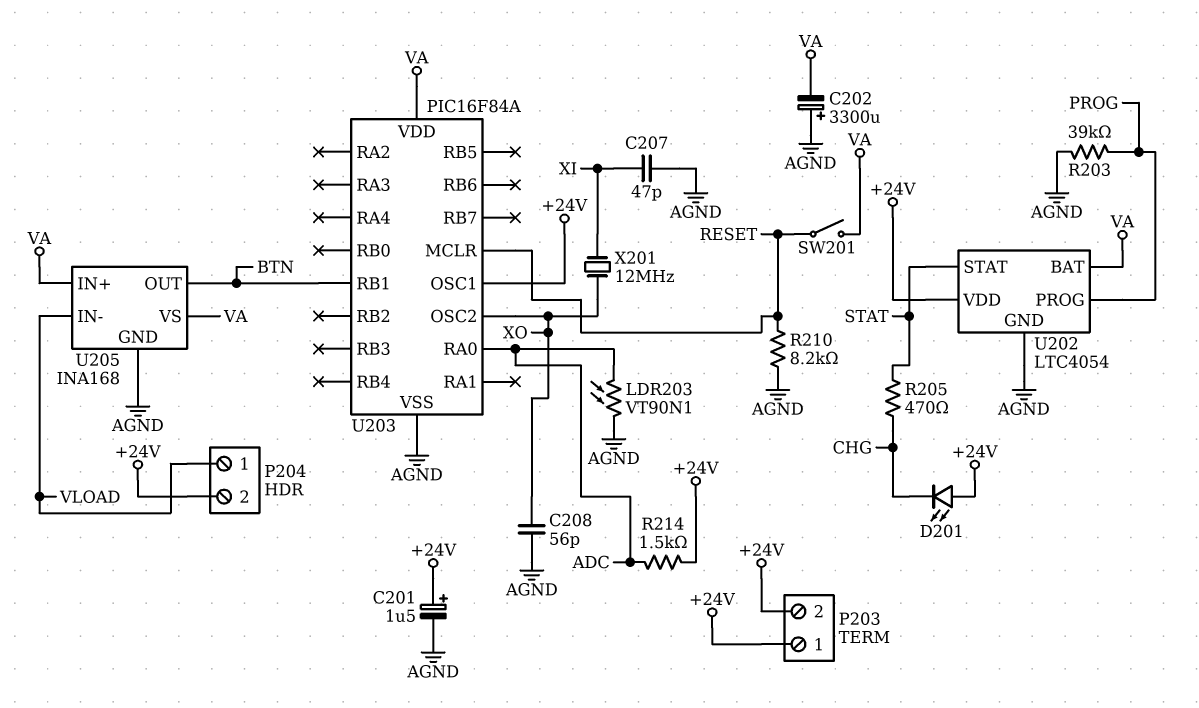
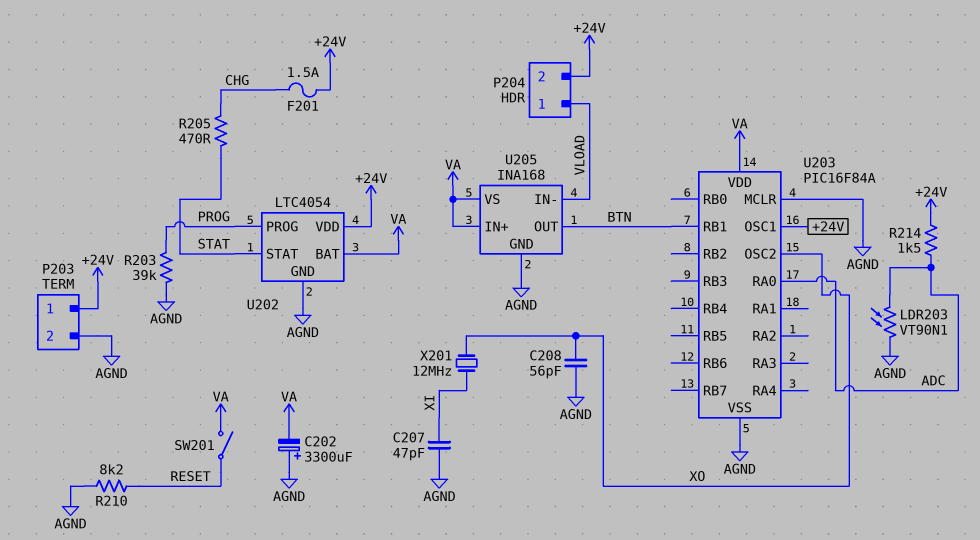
C201: 1.5uF (plus +24V, minus AGND) -> none
D201: LED (A +24V, K CHG) -> none
F201: none -> 1.5A (+24V, CHG)
P203 pin 2: +24V -> AGND
U203 pin MCLR: RESET -> AGND

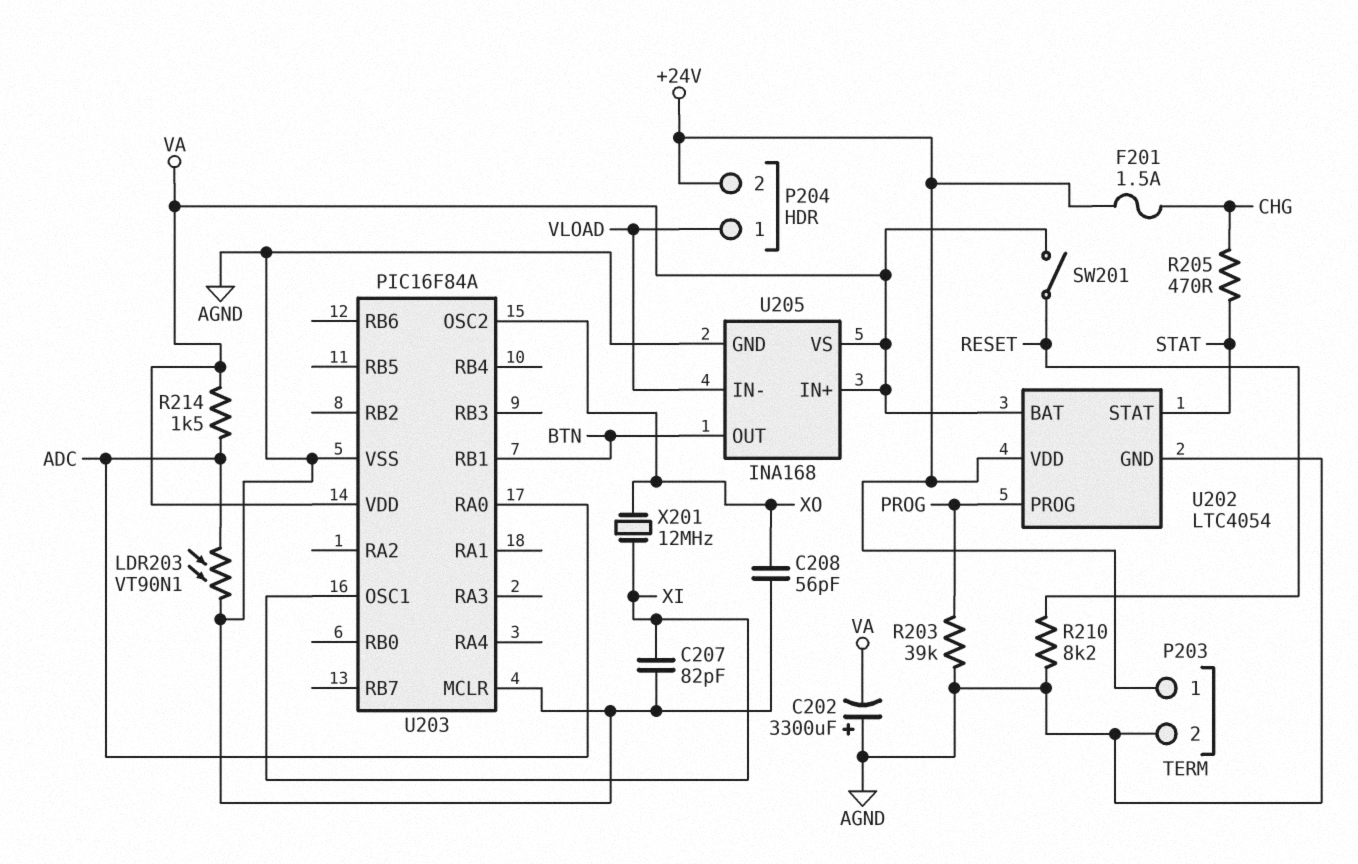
C207: 47pF (AGND, XI) -> 82pF (AGND, XI)
R214: 1.5k (+24V, ADC) -> 1.5k (ADC, VA)
U203 pin OSC1: +24V -> XI

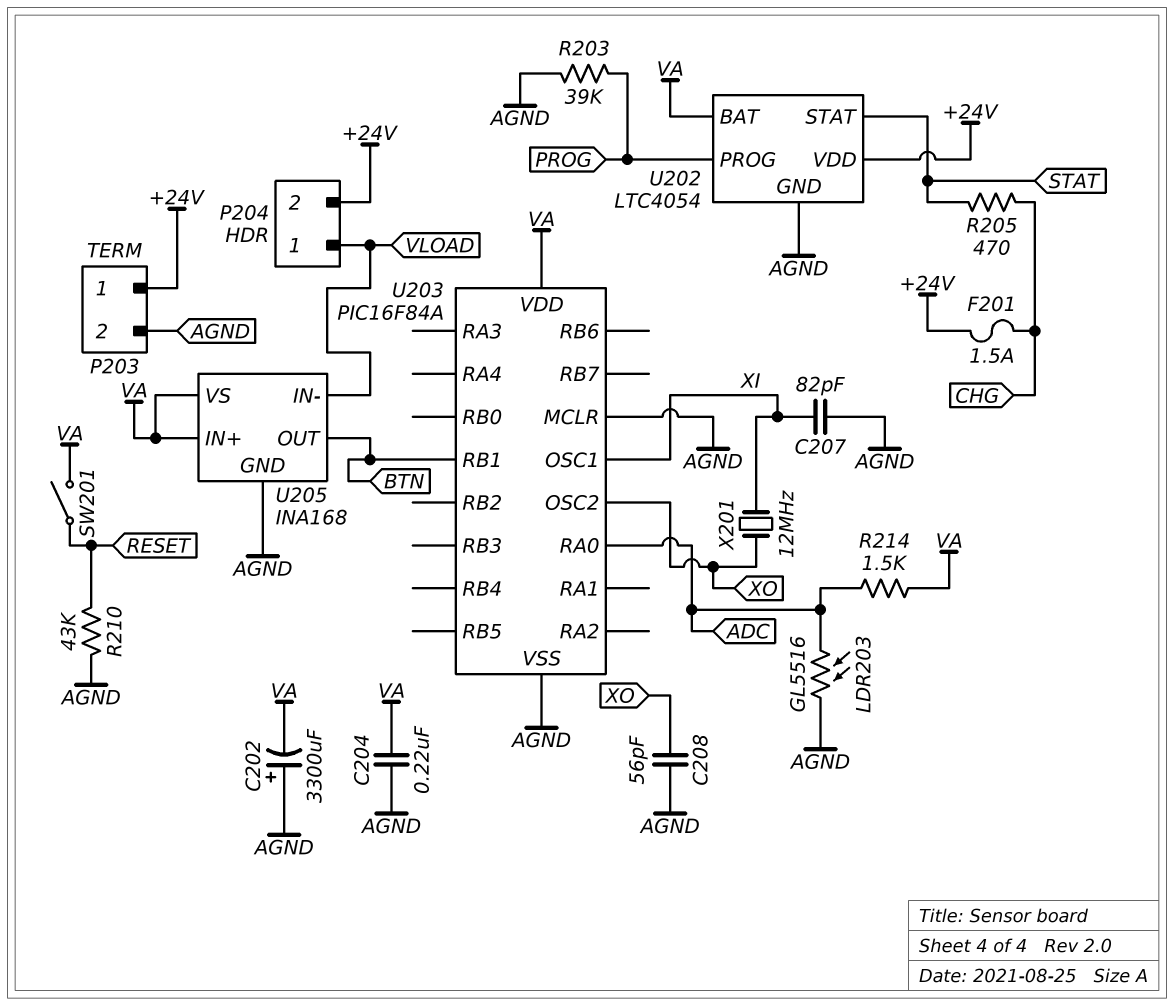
C204: none -> 220nF (AGND, VA)
LDR203: VT90N1 (ADC, AGND) -> GL5516 (ADC, AGND)
R210: 8.2k (AGND, RESET) -> 43k (AGND, RESET)

